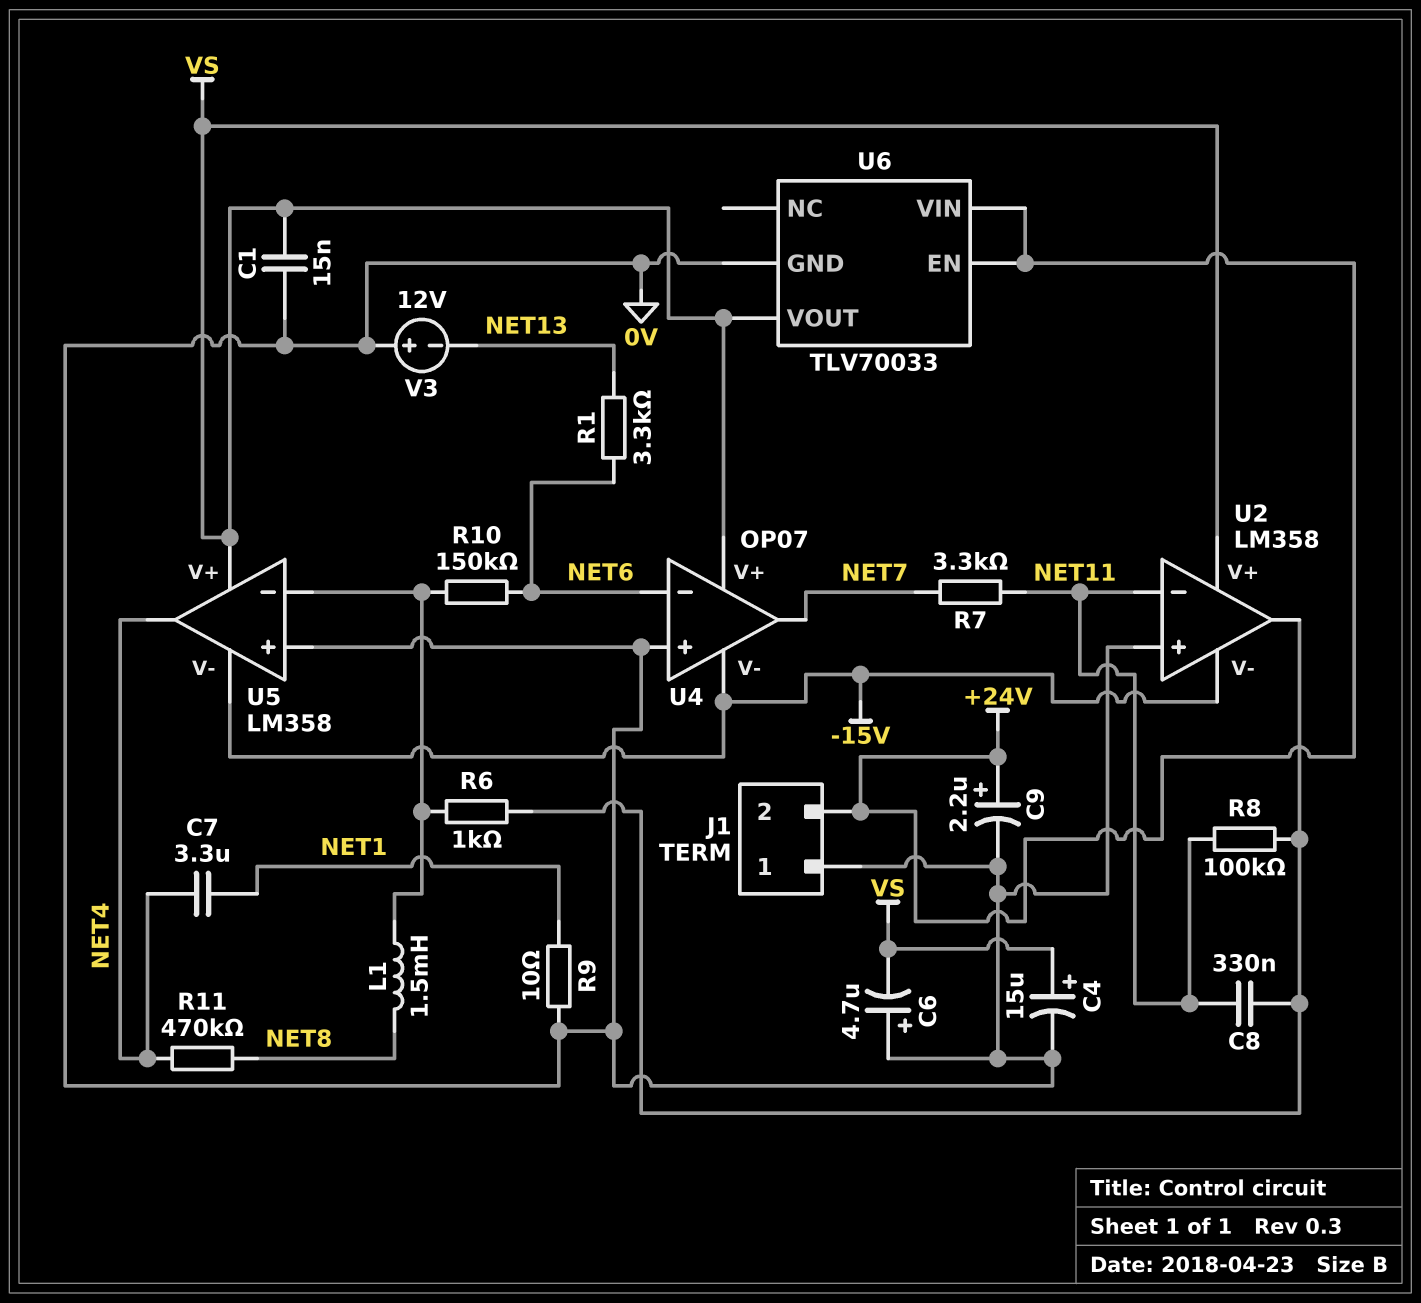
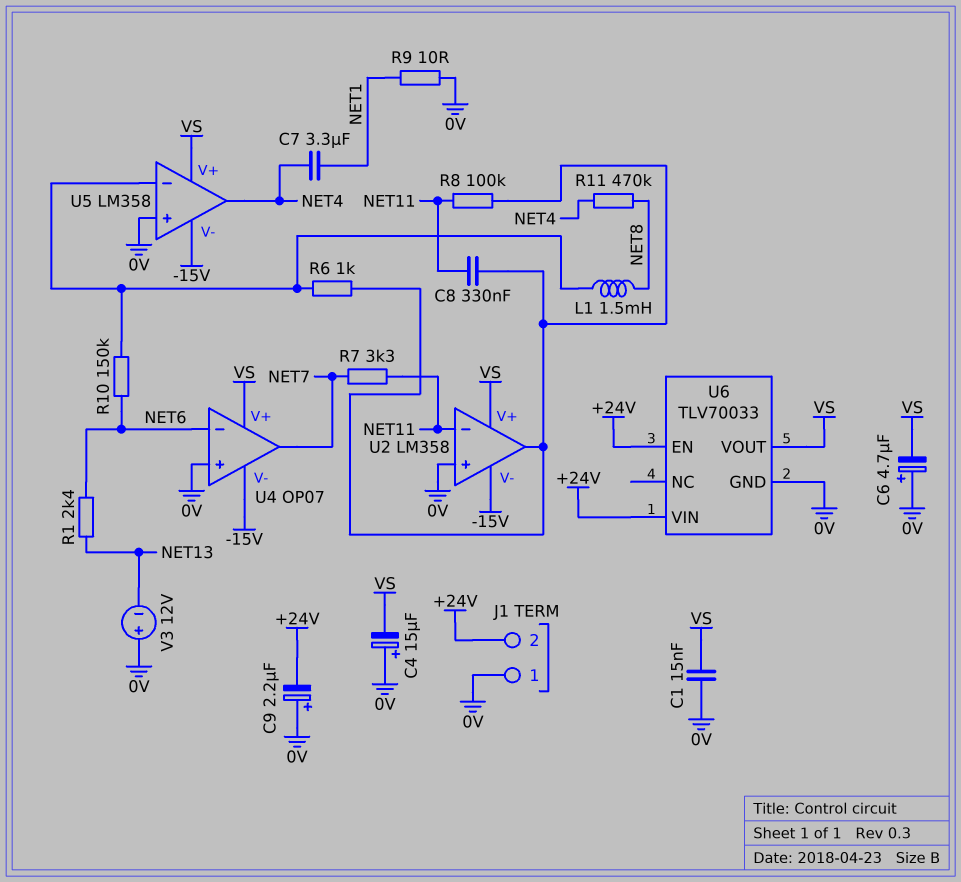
C4: 15uF (plus VS, minus 0V) -> 15uF (plus 0V, minus VS)
C9: 2.2uF (plus +24V, minus 0V) -> 2.2uF (plus 0V, minus +24V)
R1: 3.3k (NET6, NET13) -> 2.4k (NET6, NET13)

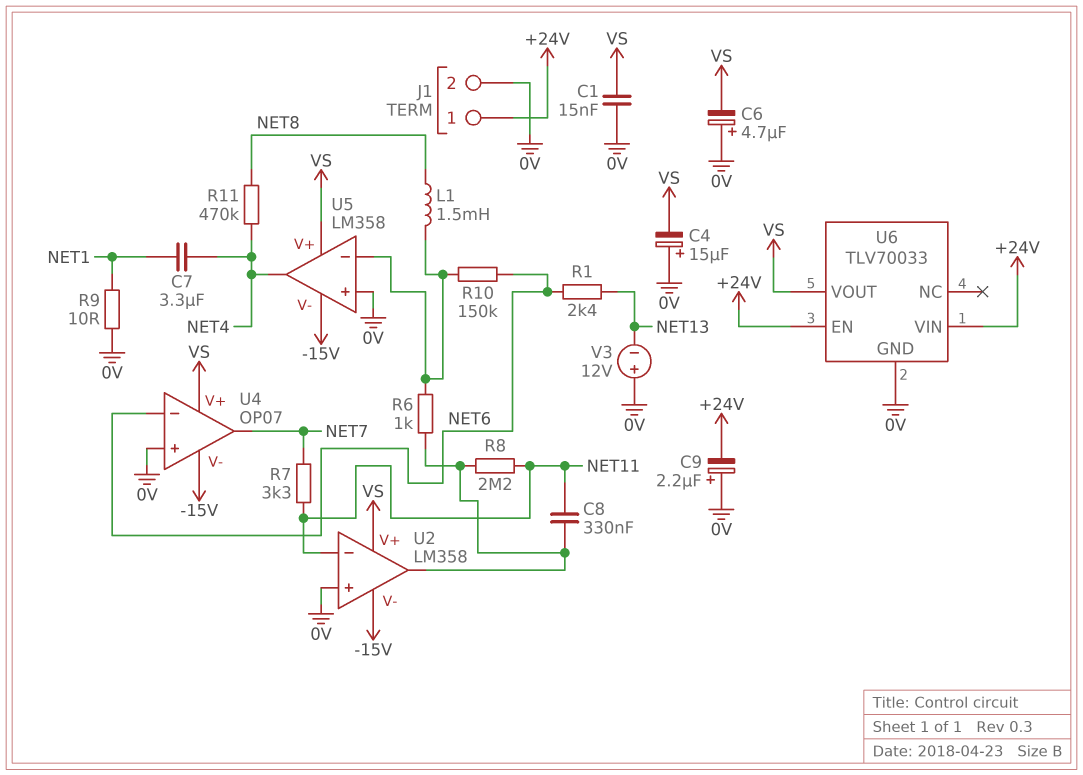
J1 pin 1: 0V -> +24V
J1 pin 2: +24V -> 0V
R8: 100k (NET11, U2/out) -> 2.2M (NET11, U2/out)

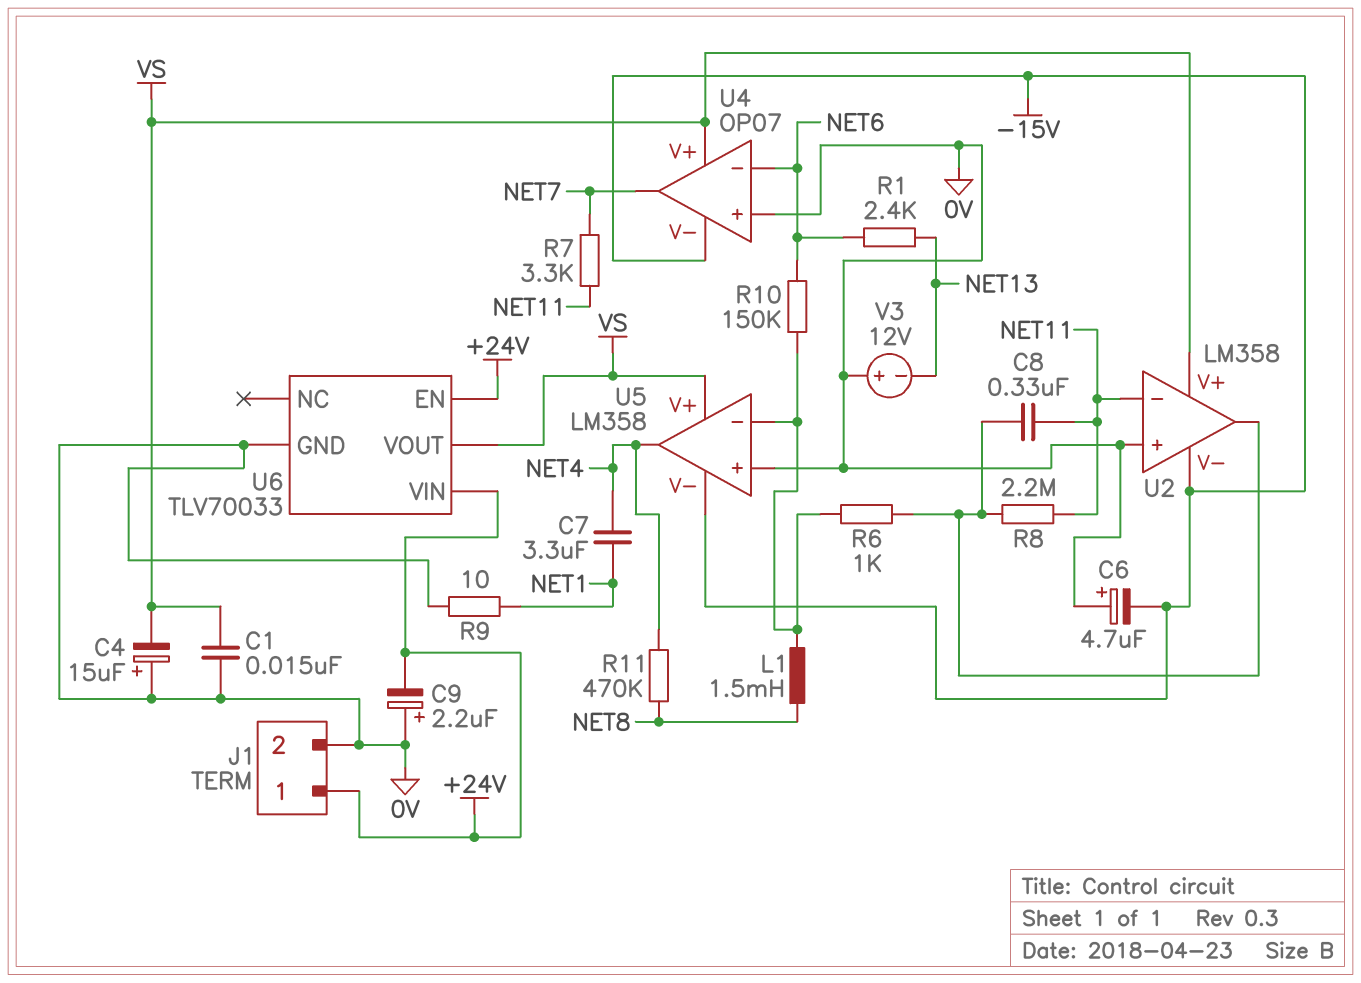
C6: 4.7uF (plus 0V, minus VS) -> 4.7uF (plus 0V, minus -15V)

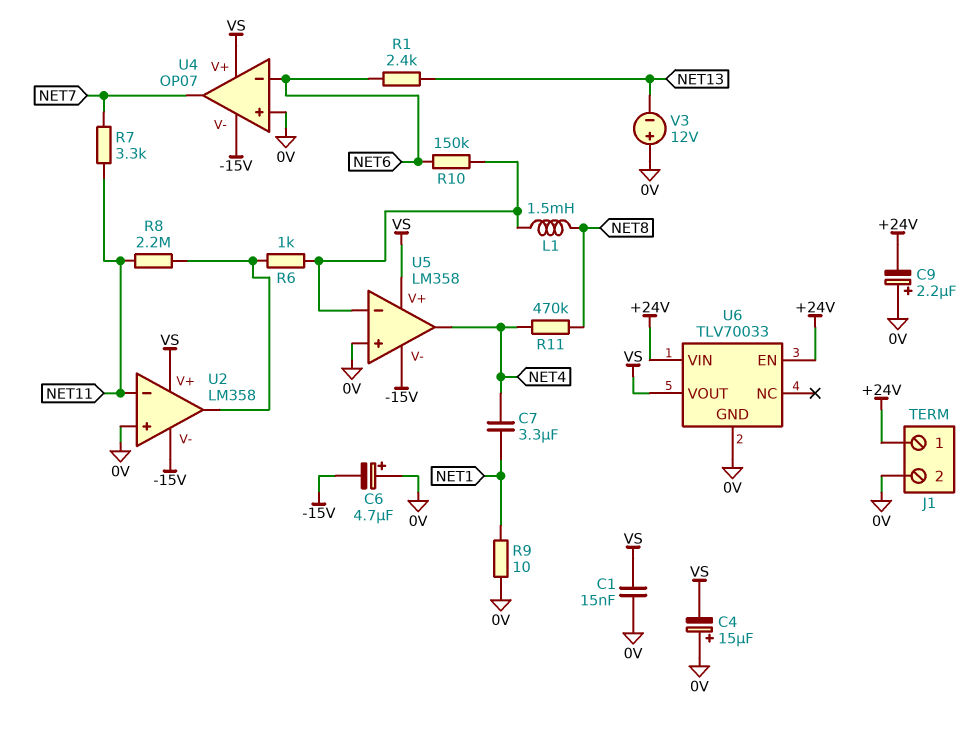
C8: 330nF (NET11, U2/out) -> none

